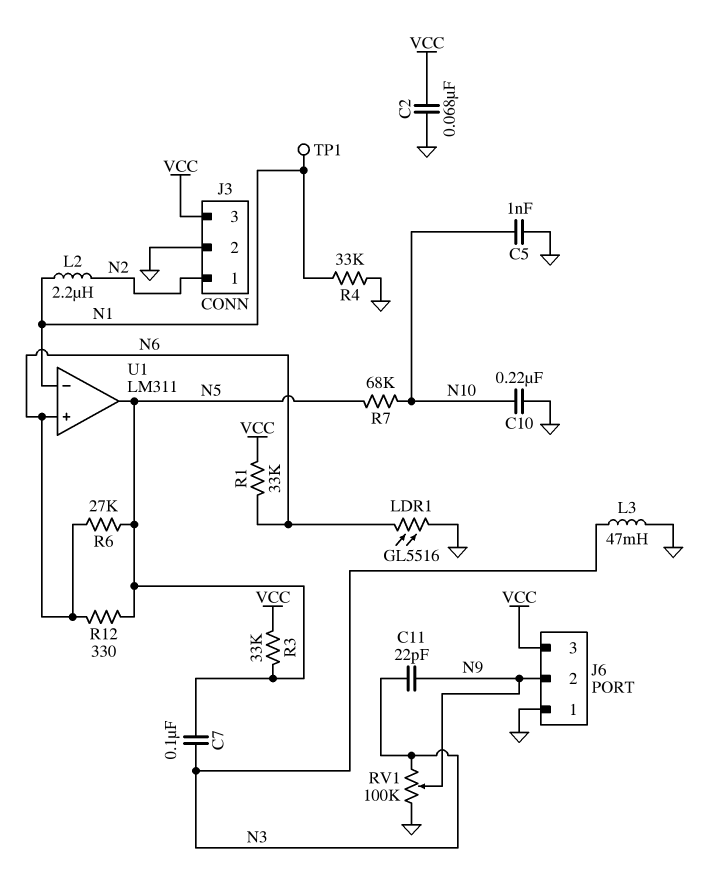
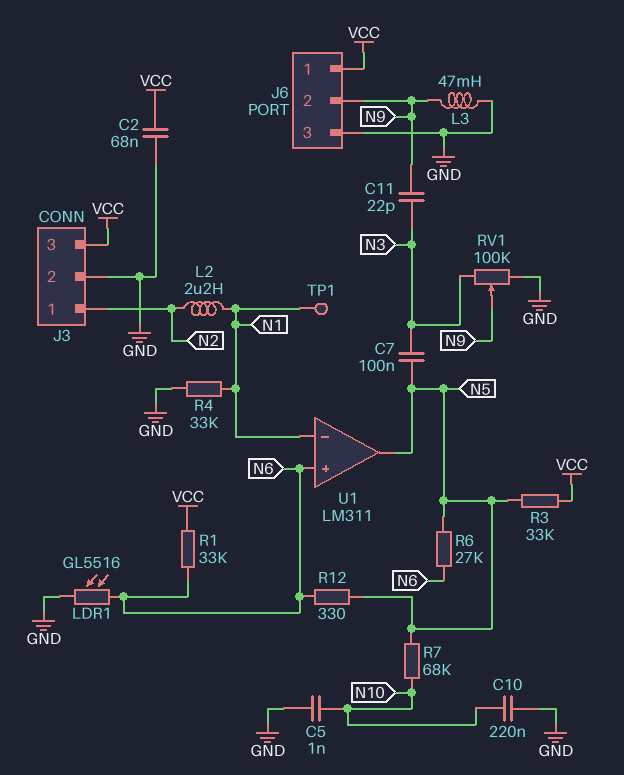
J6 pin 1: GND -> VCC
J6 pin 3: VCC -> GND
L3: 47mH (GND, N3) -> 47mH (GND, N9)

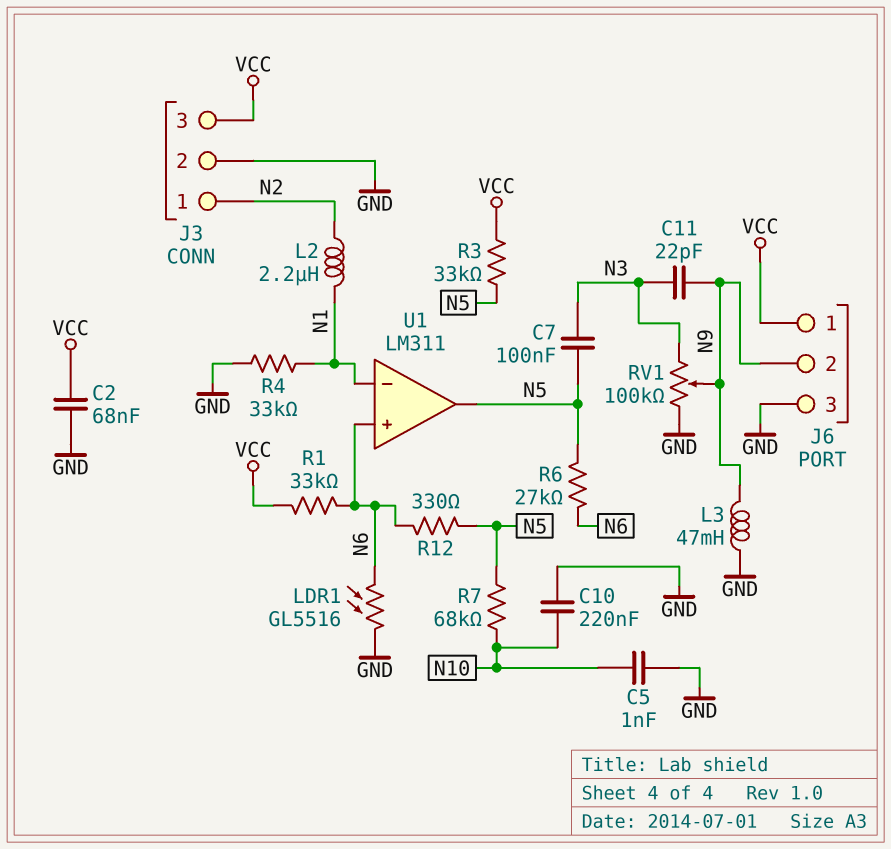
TP1: test point (N1) -> none

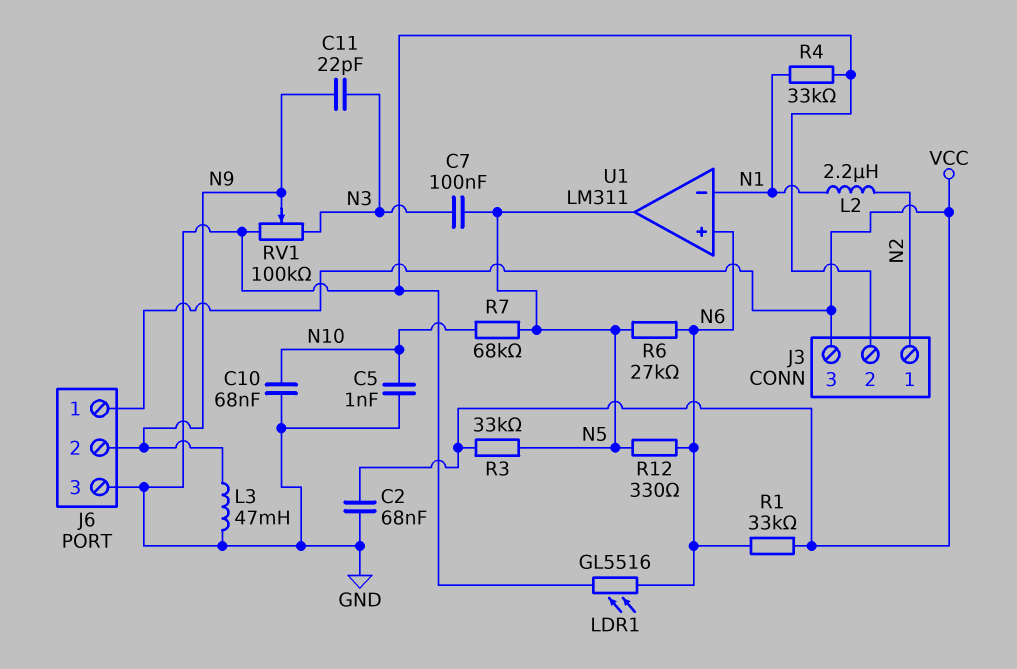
C10: 220nF (GND, N10) -> 68nF (GND, N10)

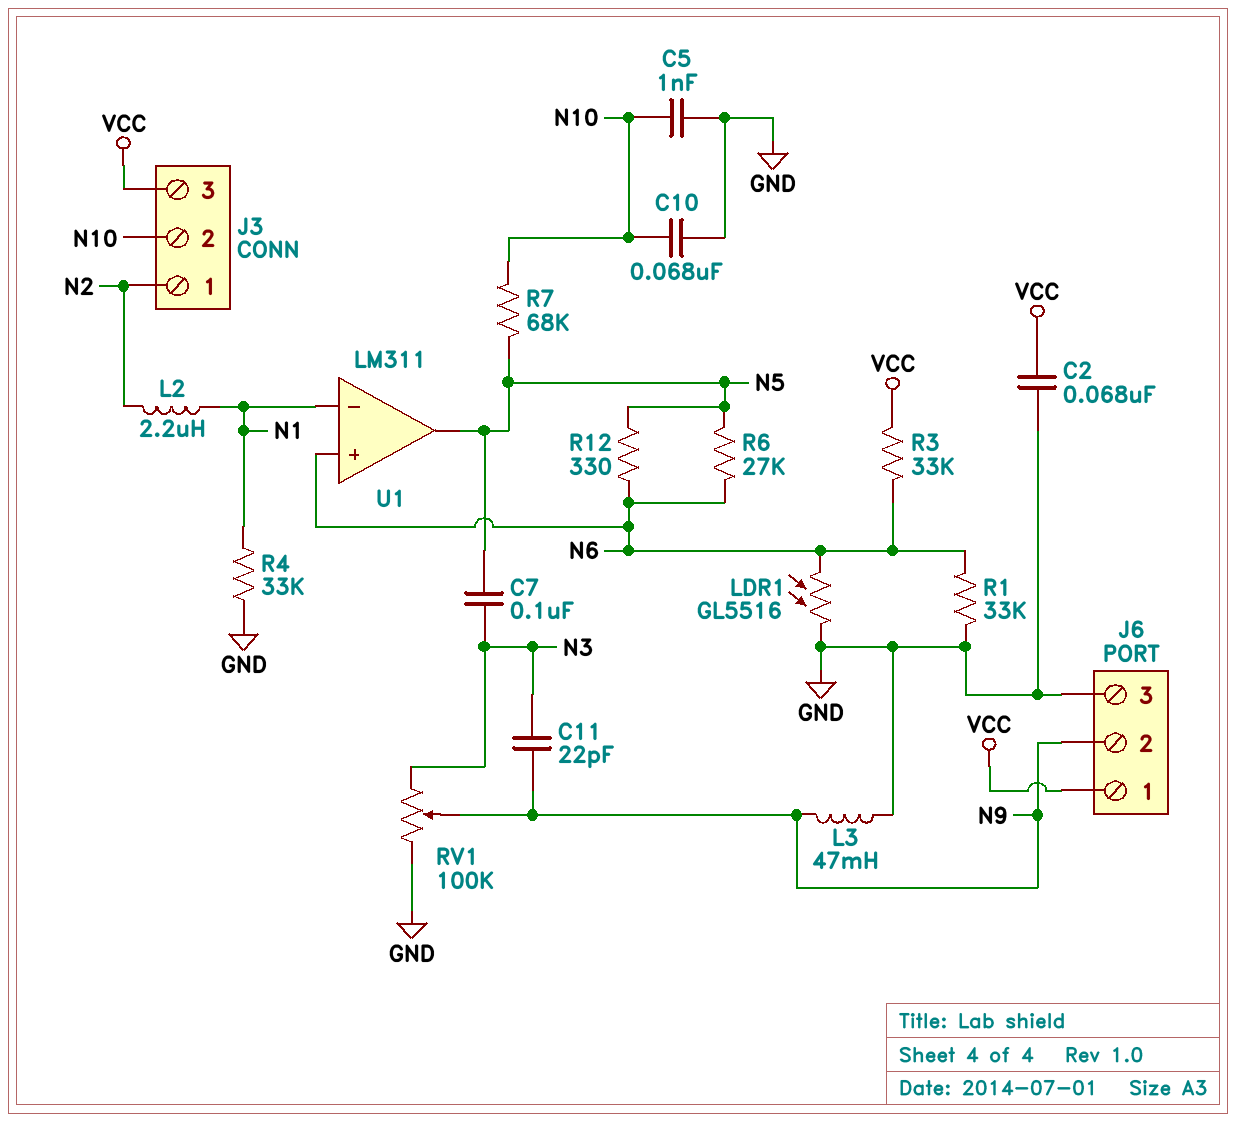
J3 pin 2: GND -> N10
R1: 33k (N6, VCC) -> 33k (GND, N6)
R3: 33k (N5, VCC) -> 33k (N6, VCC)

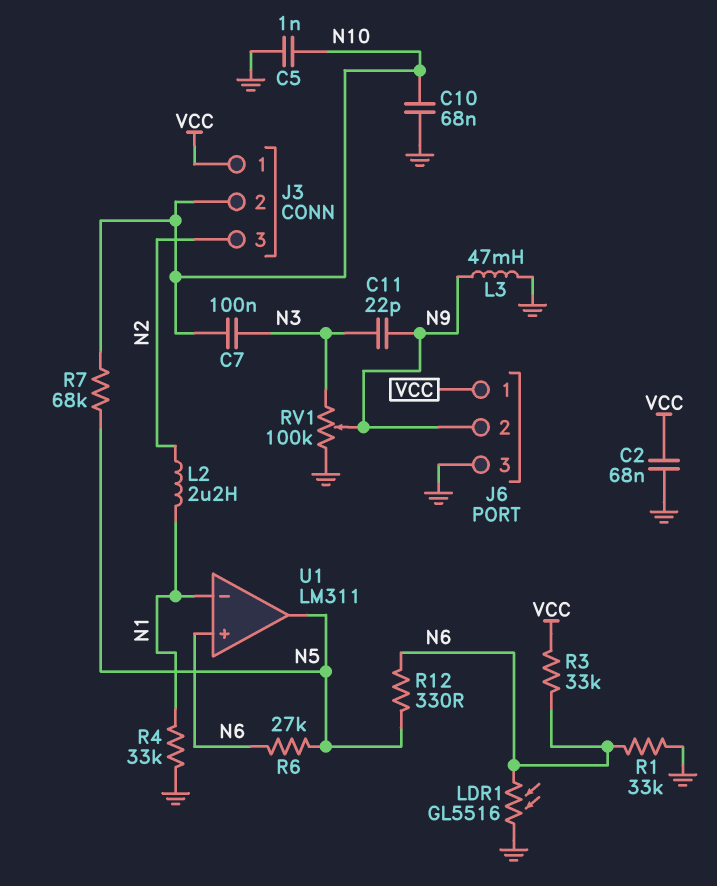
C7: 100nF (N3, N5) -> 100nF (N3, N10)
J3 pin 1: N2 -> VCC
J3 pin 3: VCC -> N2

